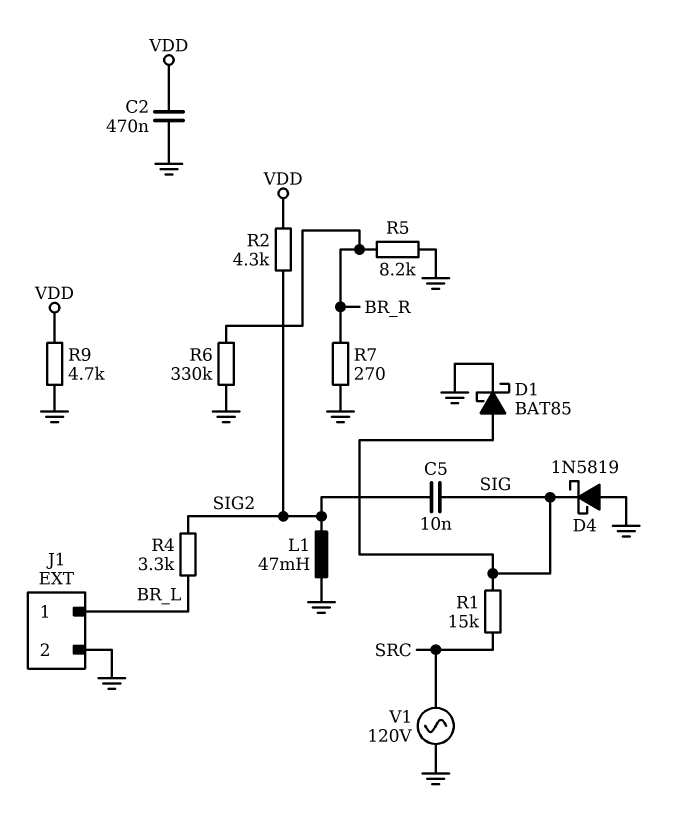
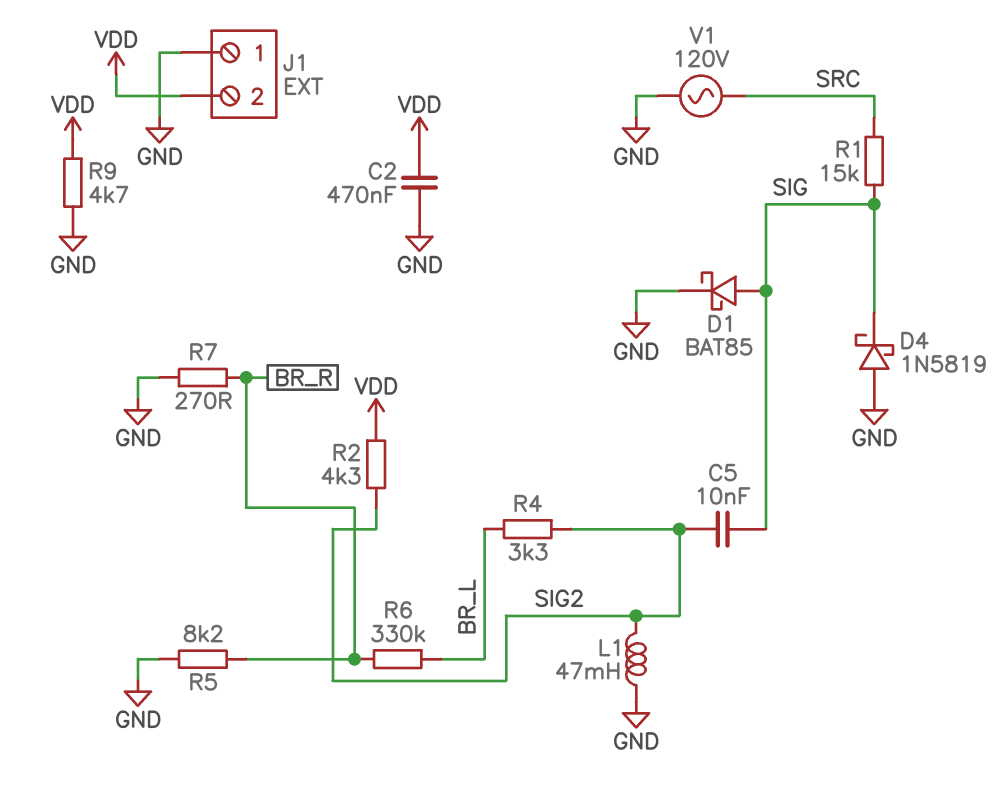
J1 pin 1: BR_L -> GND
J1 pin 2: GND -> VDD
R6: 330k (BR_R, GND) -> 330k (BR_L, BR_R)

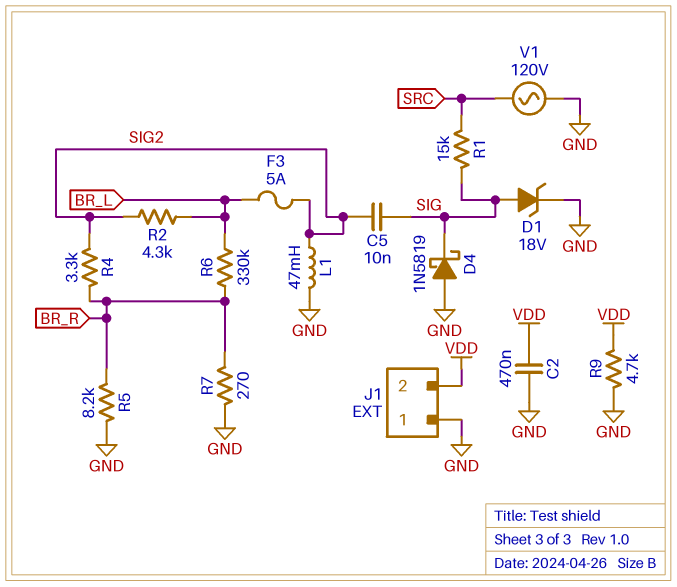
D1: schottky BAT85 (A SIG, K GND) -> zener 18V (A SIG, K GND)
F3: none -> 5A (BR_L, SIG2)
R2: 4.3k (SIG2, VDD) -> 4.3k (BR_L, SIG2)
R4: 3.3k (BR_L, SIG2) -> 3.3k (BR_R, SIG2)

